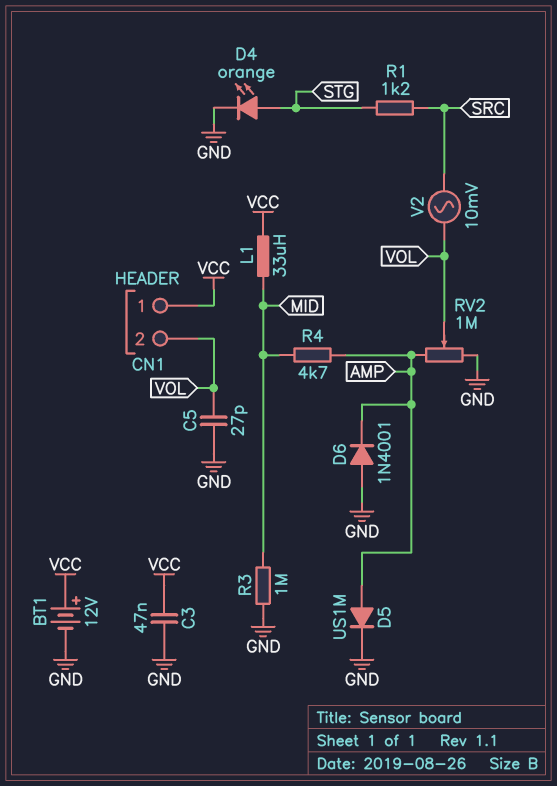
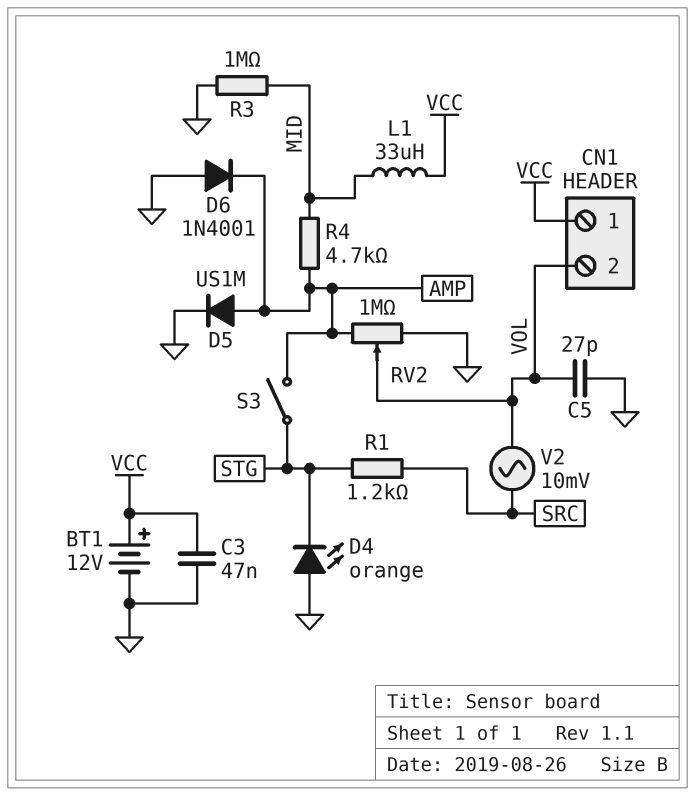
D4: LED orange (A STG, K GND) -> LED orange (A GND, K STG)
S3: none -> switch (AMP, STG)

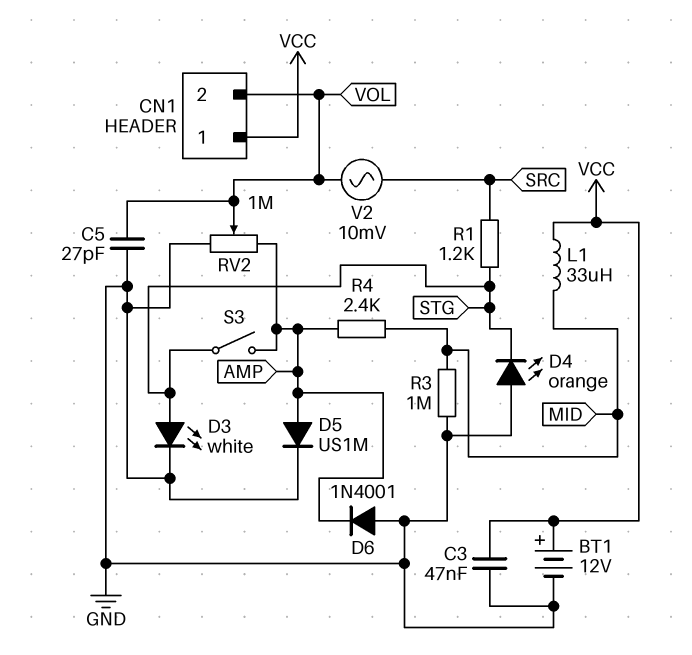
D3: none -> LED white (A STG, K GND)
R4: 4.7k (AMP, MID) -> 2.4k (AMP, MID)

